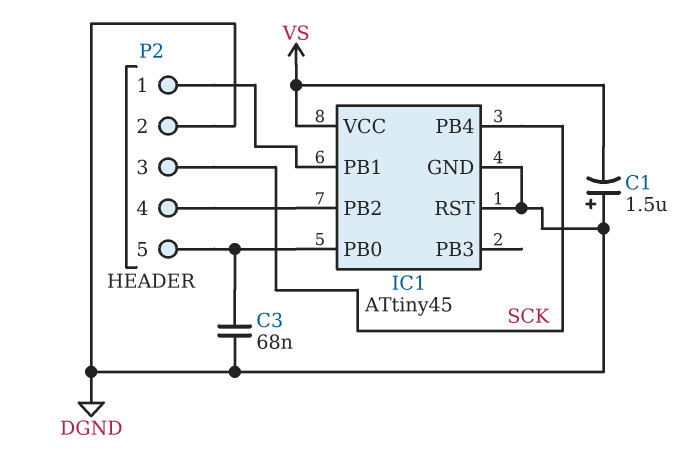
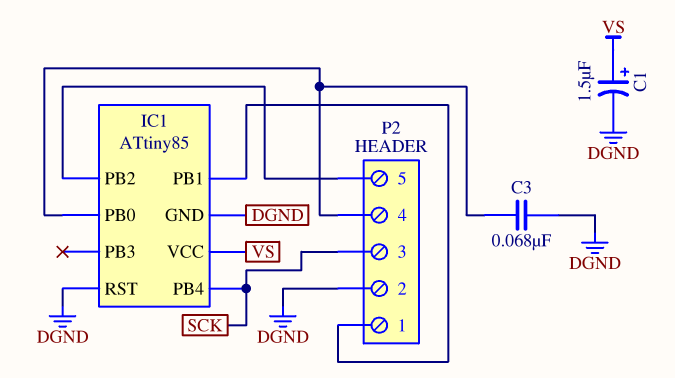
C1: 1.5uF (plus DGND, minus VS) -> 1.5uF (plus VS, minus DGND)
IC1: ATtiny45 -> ATtiny85
P2 pin 4: IC1/PB2 -> IC1/PB0
P2 pin 5: IC1/PB0 -> IC1/PB2

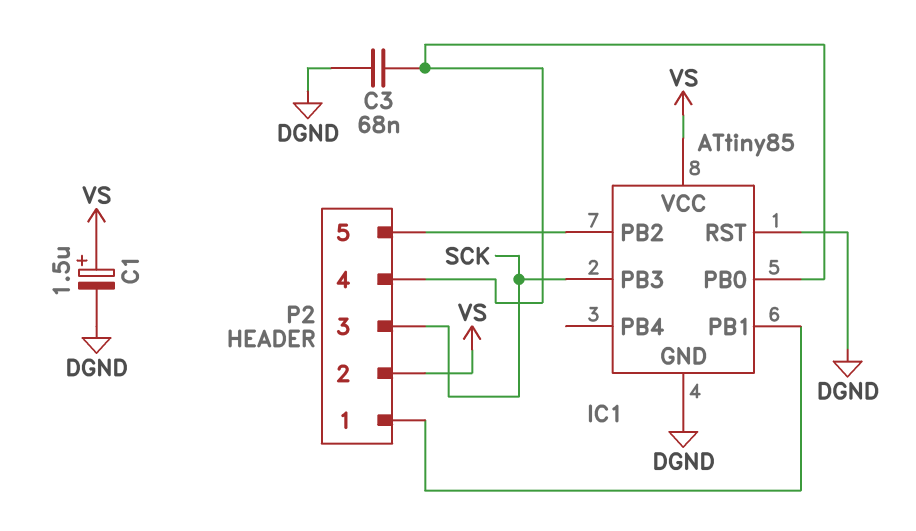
IC1 pin PB3: none -> SCK
IC1 pin PB4: SCK -> none
P2 pin 2: DGND -> VS

